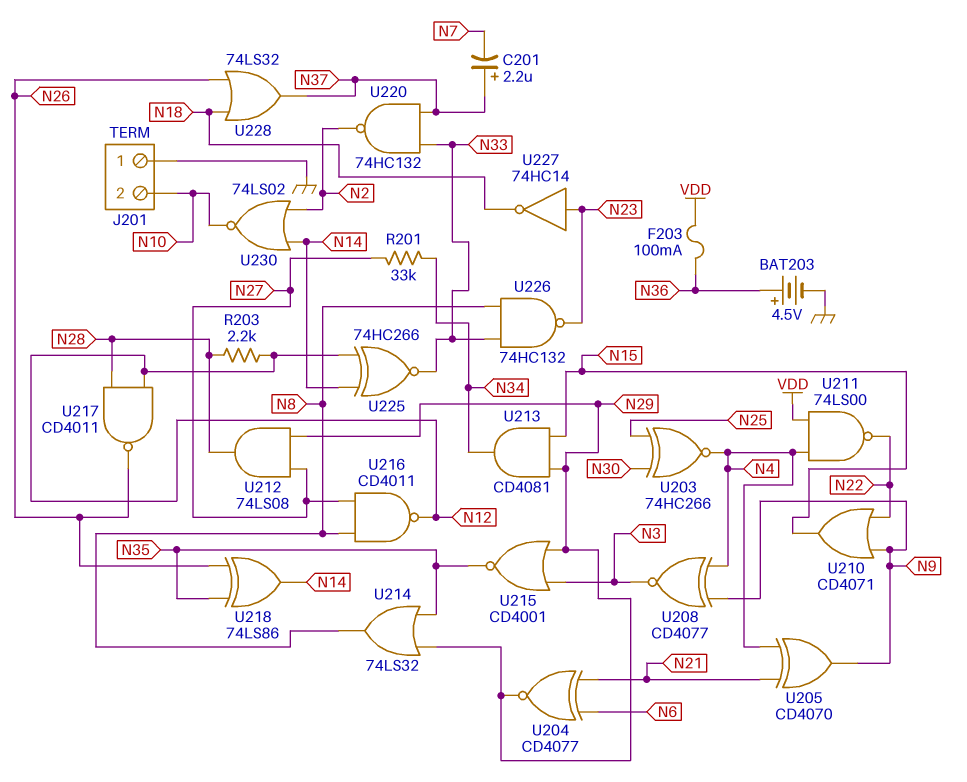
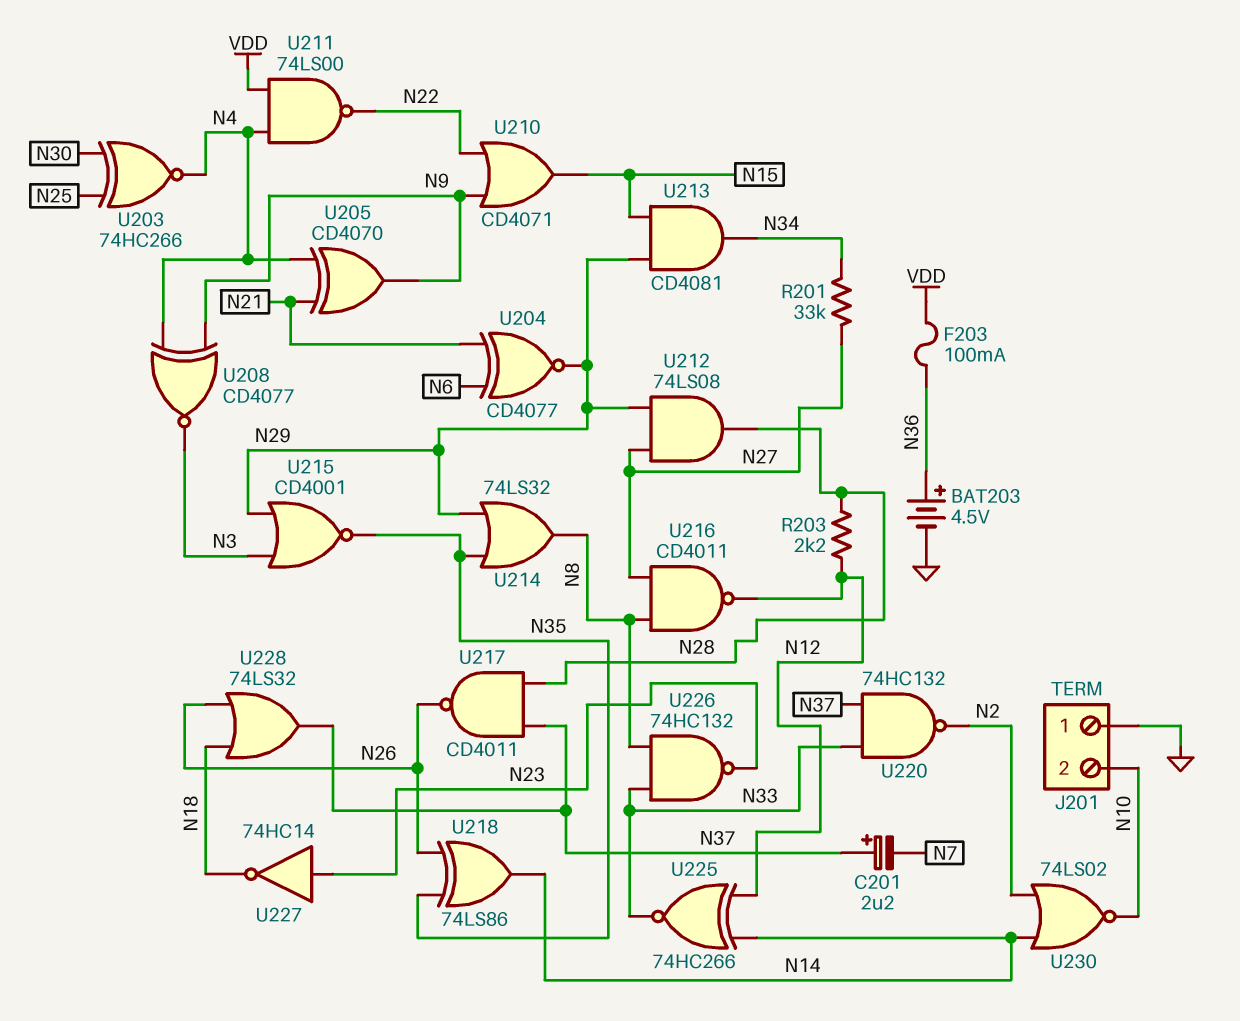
U217: NAND CD4011 (in N12, in N28, out N26) -> NAND CD4011 (in N28, in N37, out N26)

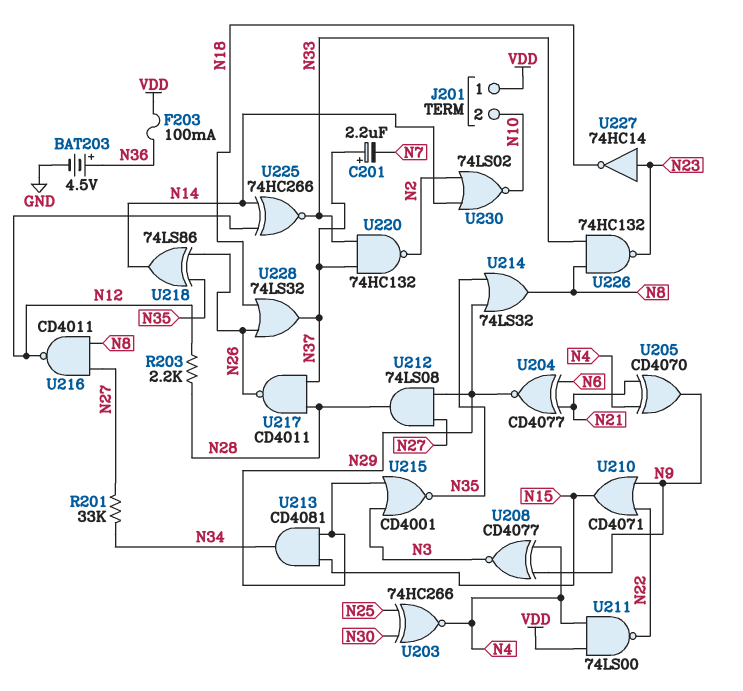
J201 pin 1: GND -> VDD

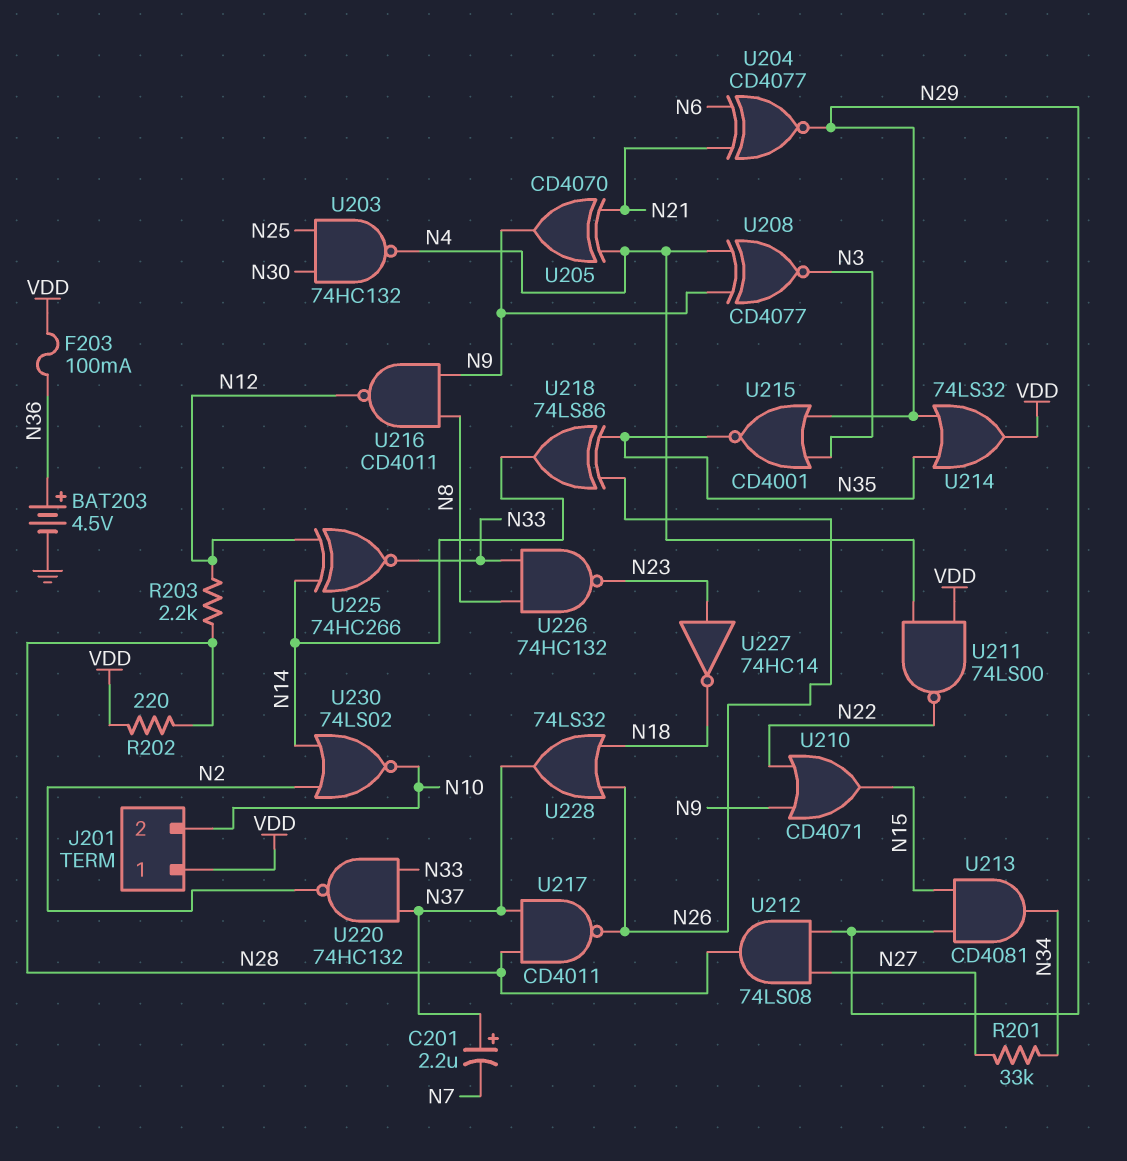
R202: none -> 220 (N28, VDD)
U203: XNOR 74HC266 (in N25, in N30, out N4) -> NAND 74HC132 (in N25, in N30, out N4)
U214: OR 74LS32 (in N29, in N35, out N8) -> OR 74LS32 (in N29, in N35, out VDD)
U216: NAND CD4011 (in N8, in N27, out N12) -> NAND CD4011 (in N8, in N9, out N12)

